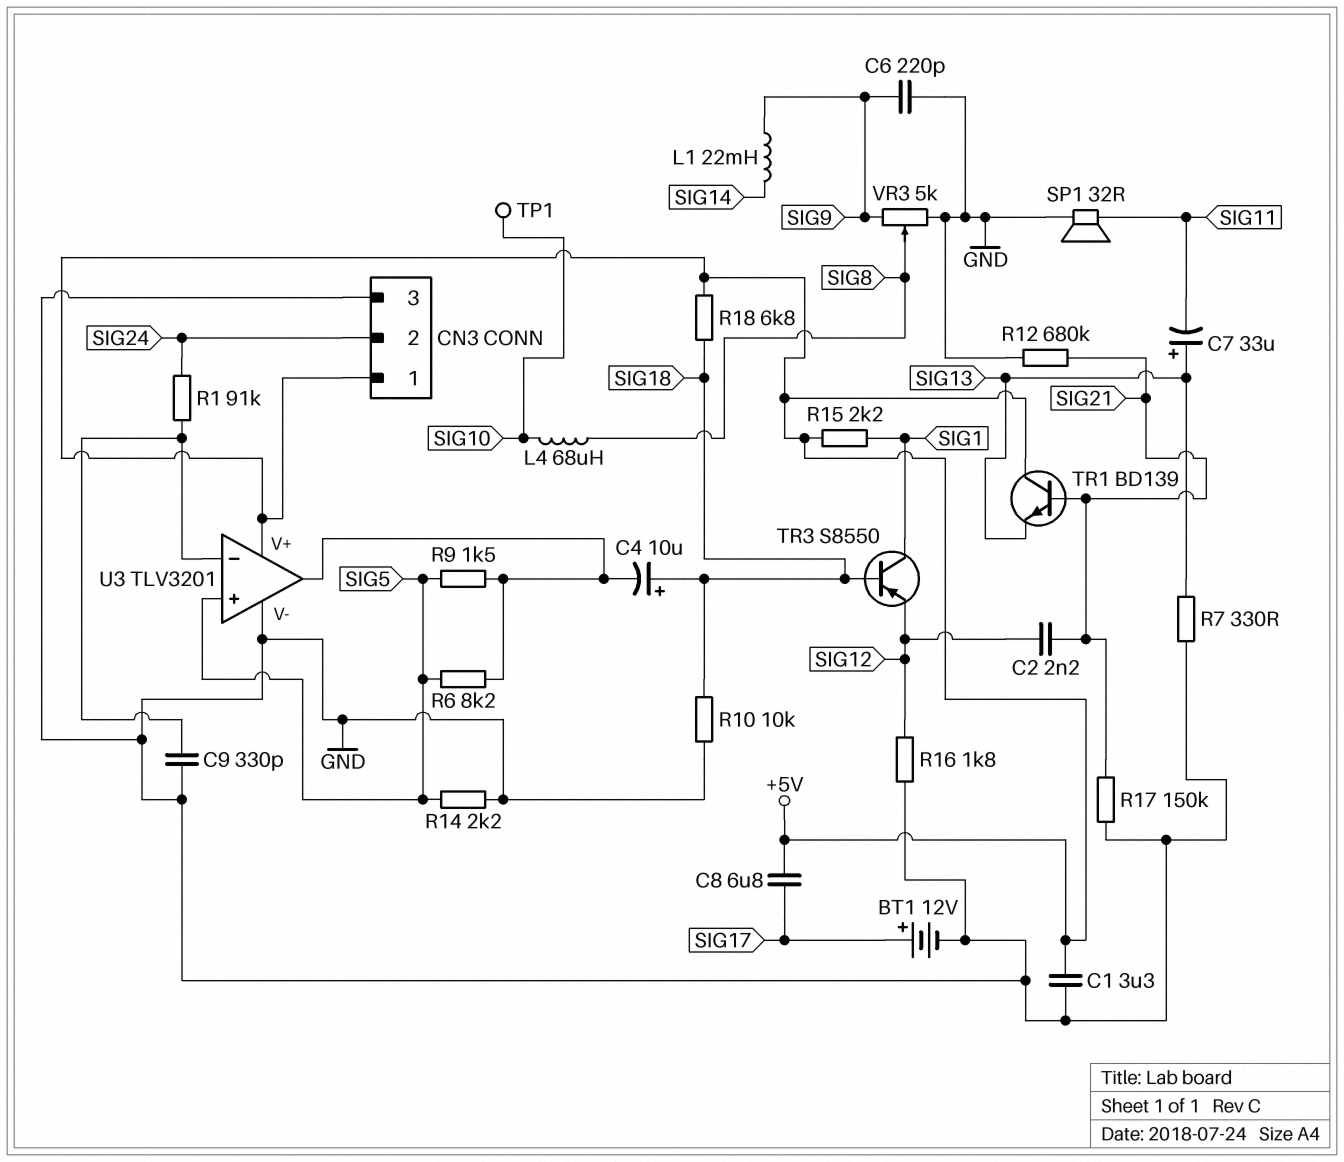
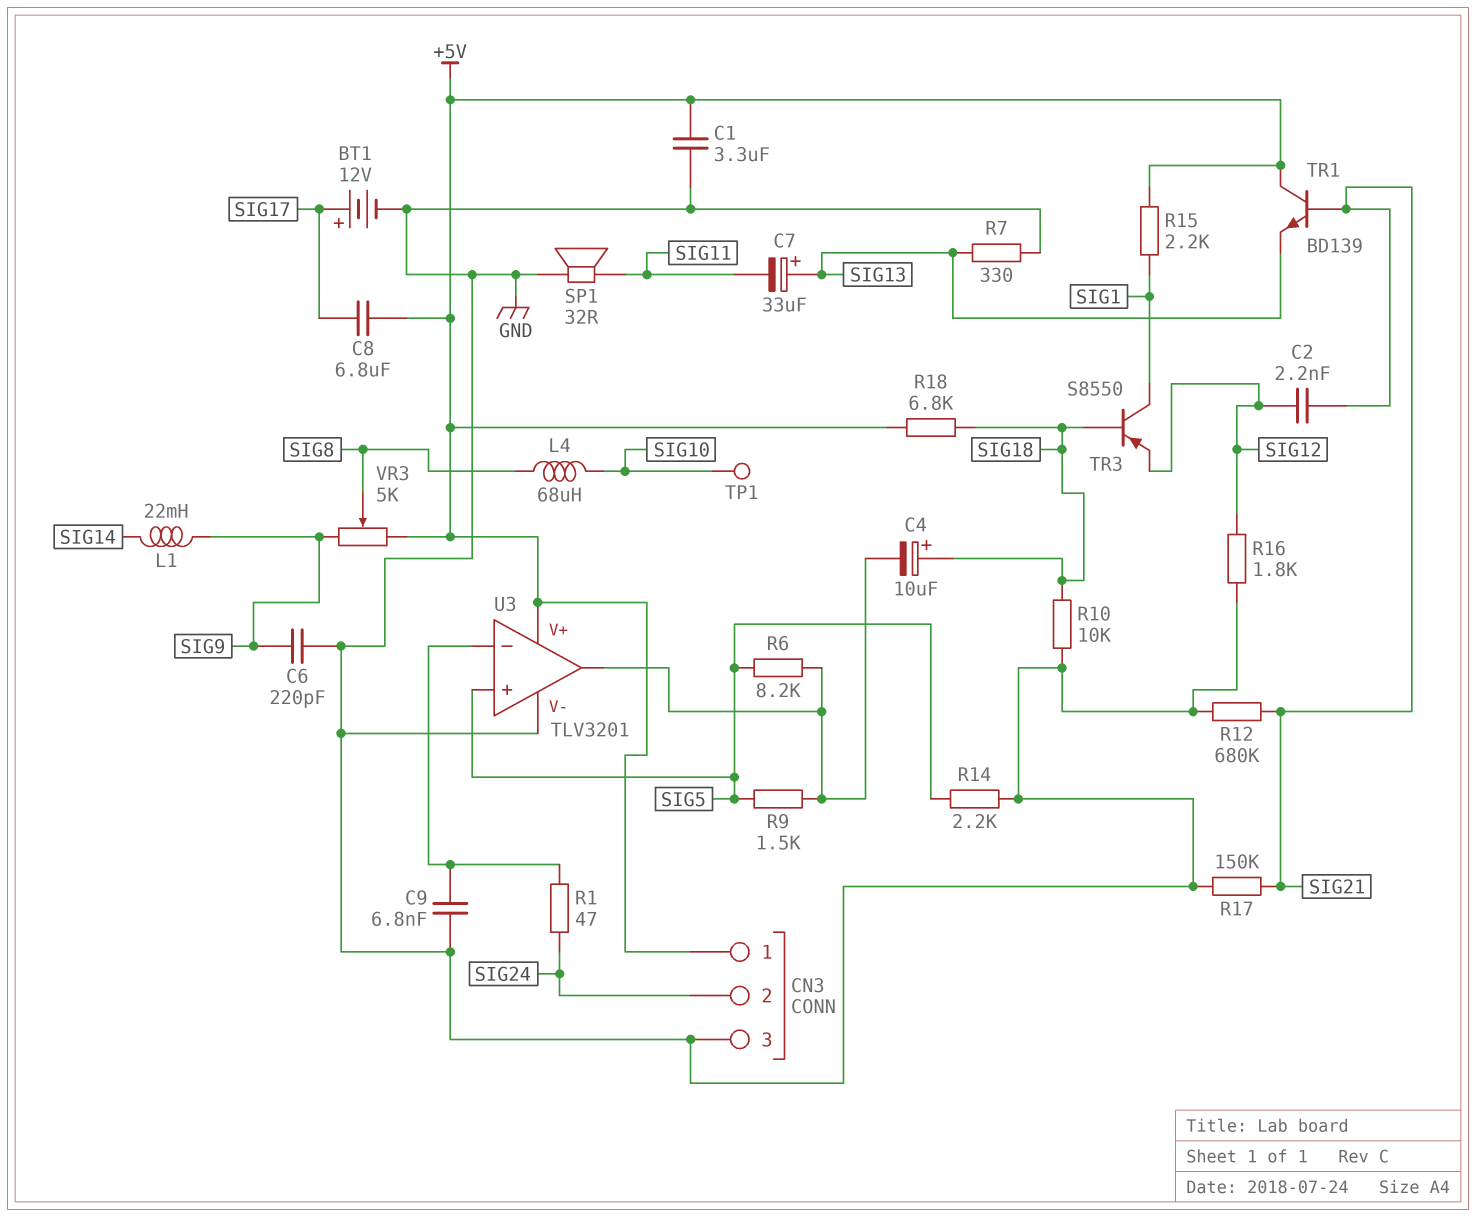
C9: 330pF (GND, U3/in-) -> 6.8nF (GND, U3/in-)
R1: 91k (SIG24, U3/in-) -> 47 (SIG24, U3/in-)
VR3: 5k (GND, SIG9, wiper SIG8) -> 5k (+5V, SIG9, wiper SIG8)

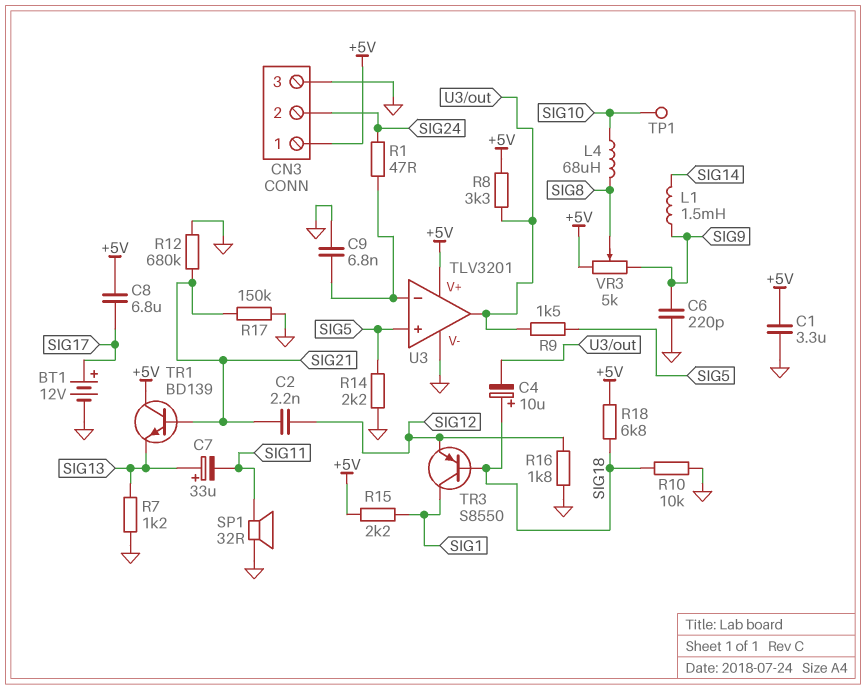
L1: 22mH (SIG9, SIG14) -> 1.5mH (SIG9, SIG14)
R6: 8.2k (SIG5, U3/out) -> none
R7: 330 (GND, SIG13) -> 1.2k (GND, SIG13)
R8: none -> 3.3k (+5V, U3/out)

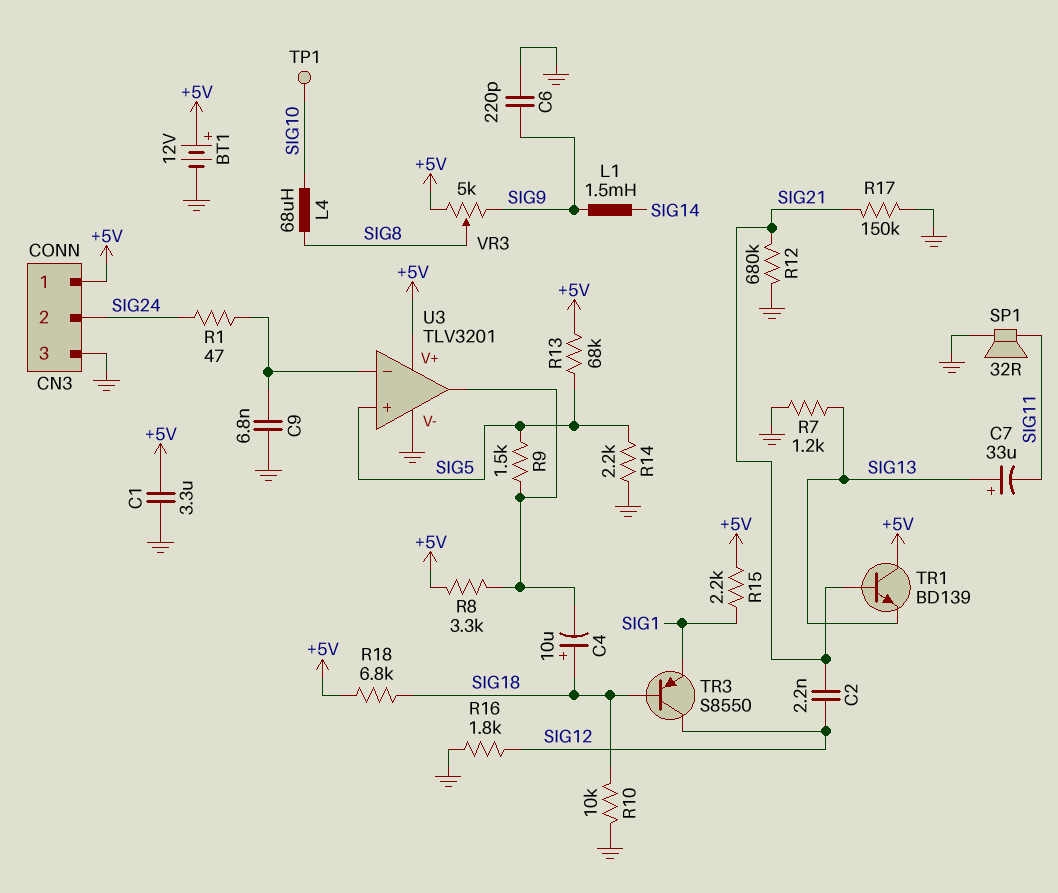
BT1: 12V (plus SIG17, minus GND) -> 12V (plus +5V, minus GND)
C8: 6.8uF (+5V, SIG17) -> none
R13: none -> 68k (+5V, SIG5)
TR3: PNP S8550 (B SIG18, C SIG1, E SIG12) -> PNP S8550 (B SIG18, C SIG12, E SIG1)

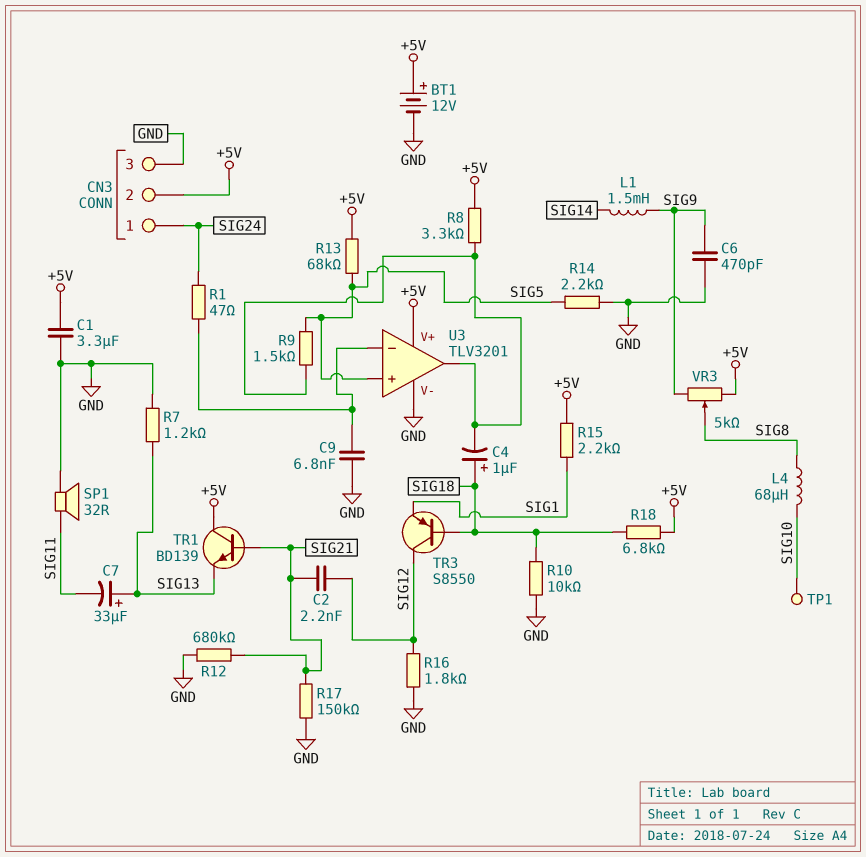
C4: 10uF (plus SIG18, minus U3/out) -> 1uF (plus SIG18, minus U3/out)
C6: 220pF (GND, SIG9) -> 470pF (GND, SIG9)
CN3 pin 1: +5V -> SIG24
CN3 pin 2: SIG24 -> +5V

